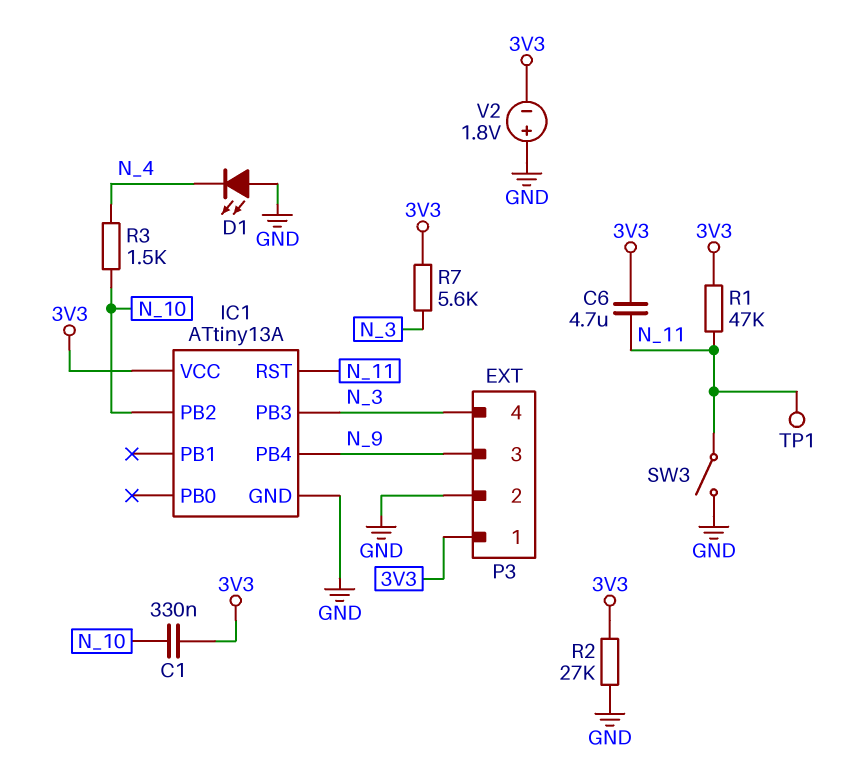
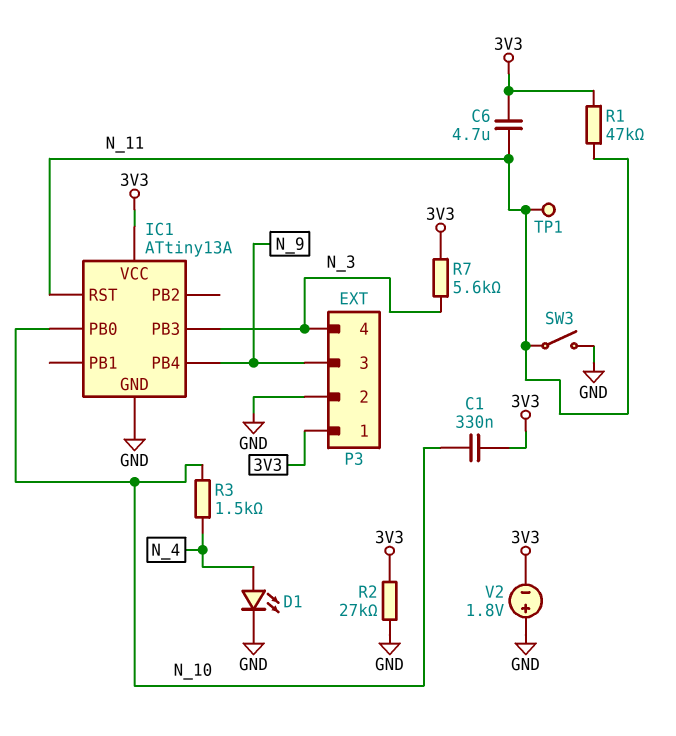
D1: LED (A GND, K N_4) -> LED (A N_4, K GND)
IC1 pin PB0: none -> N_10
IC1 pin PB2: N_10 -> none

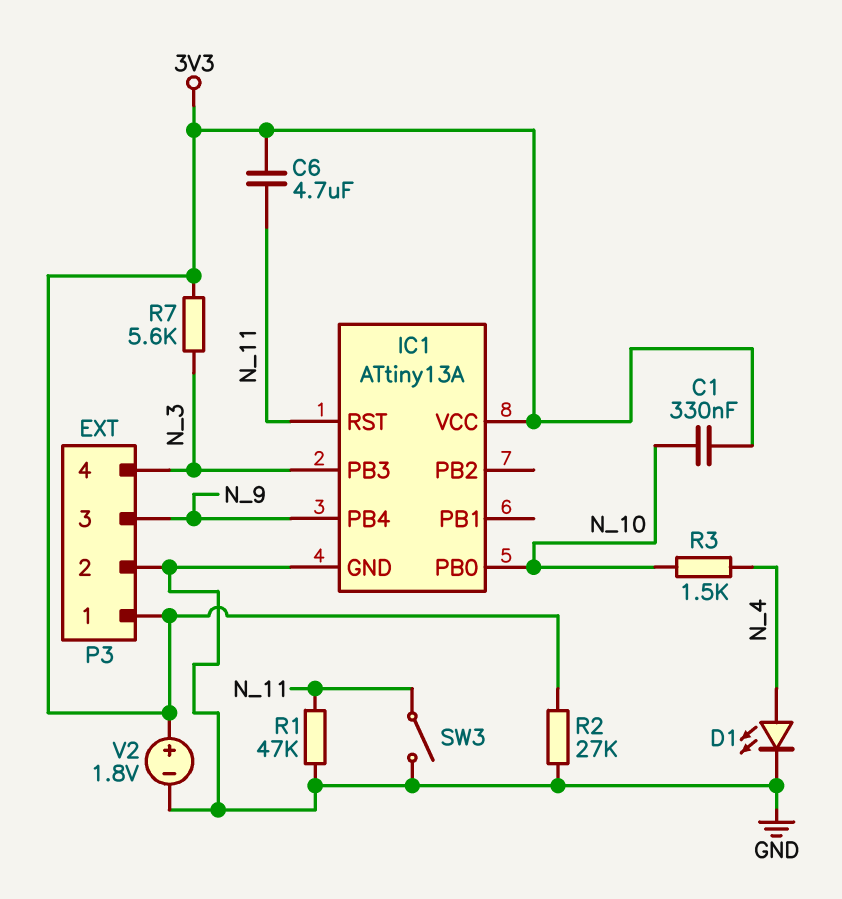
R1: 47k (3V3, N_11) -> 47k (GND, N_11)
TP1: test point (N_11) -> none
V2: 1.8V (plus GND, minus 3V3) -> 1.8V (plus 3V3, minus GND)

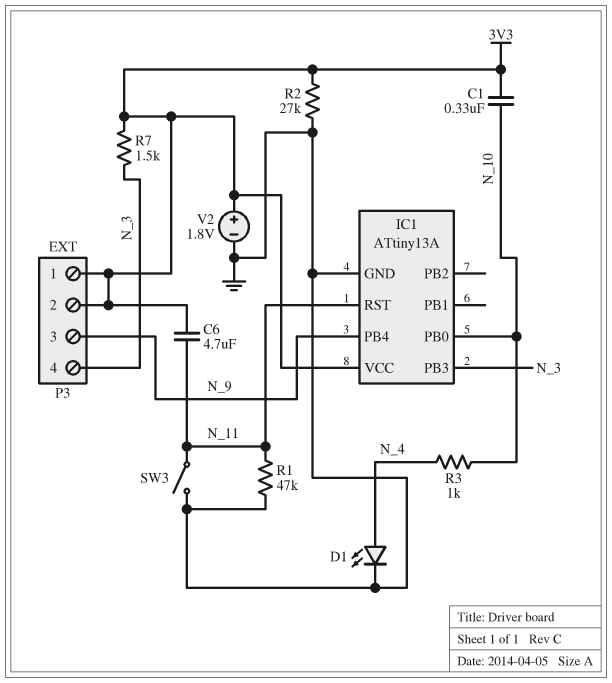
P3 pin 2: GND -> 3V3
R3: 1.5k (N_4, N_10) -> 1k (N_4, N_10)
R7: 5.6k (3V3, N_3) -> 1.5k (3V3, N_3)

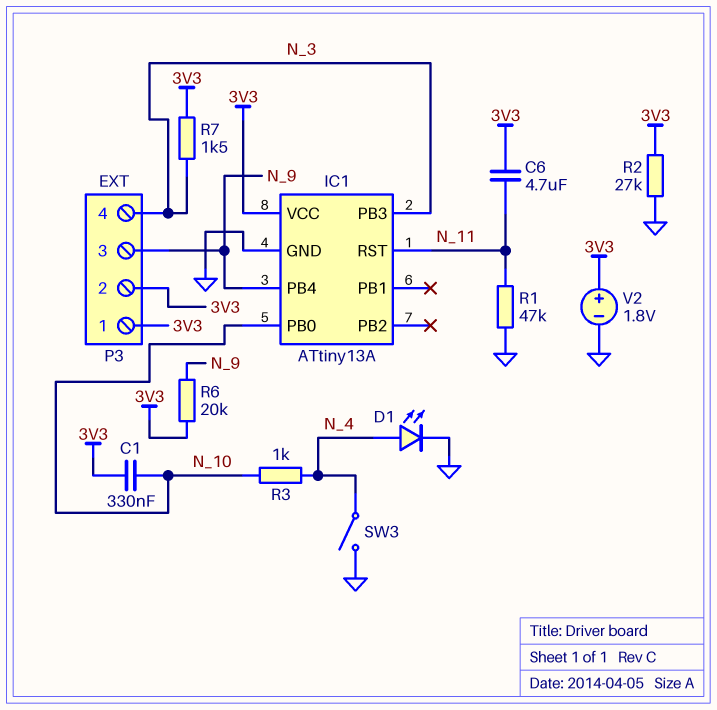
R6: none -> 20k (3V3, N_9)
SW3: switch (GND, N_11) -> switch (GND, N_4)

